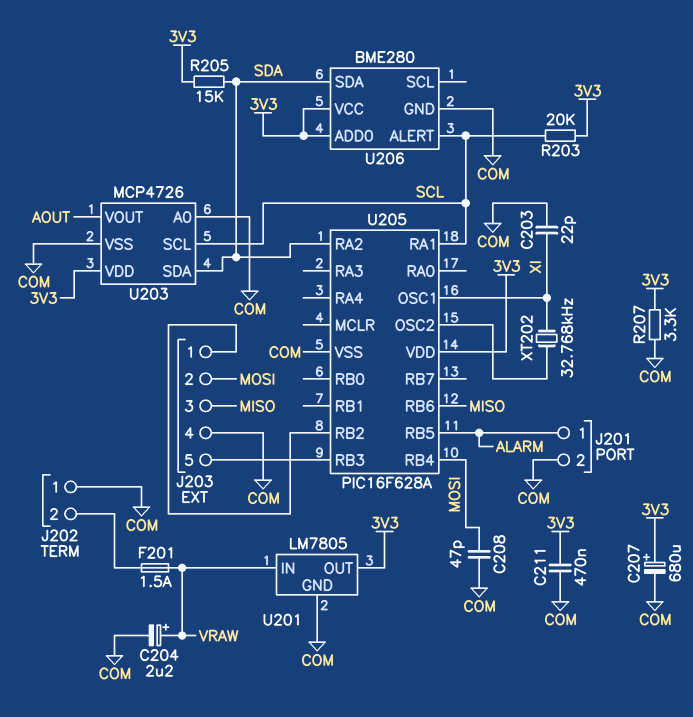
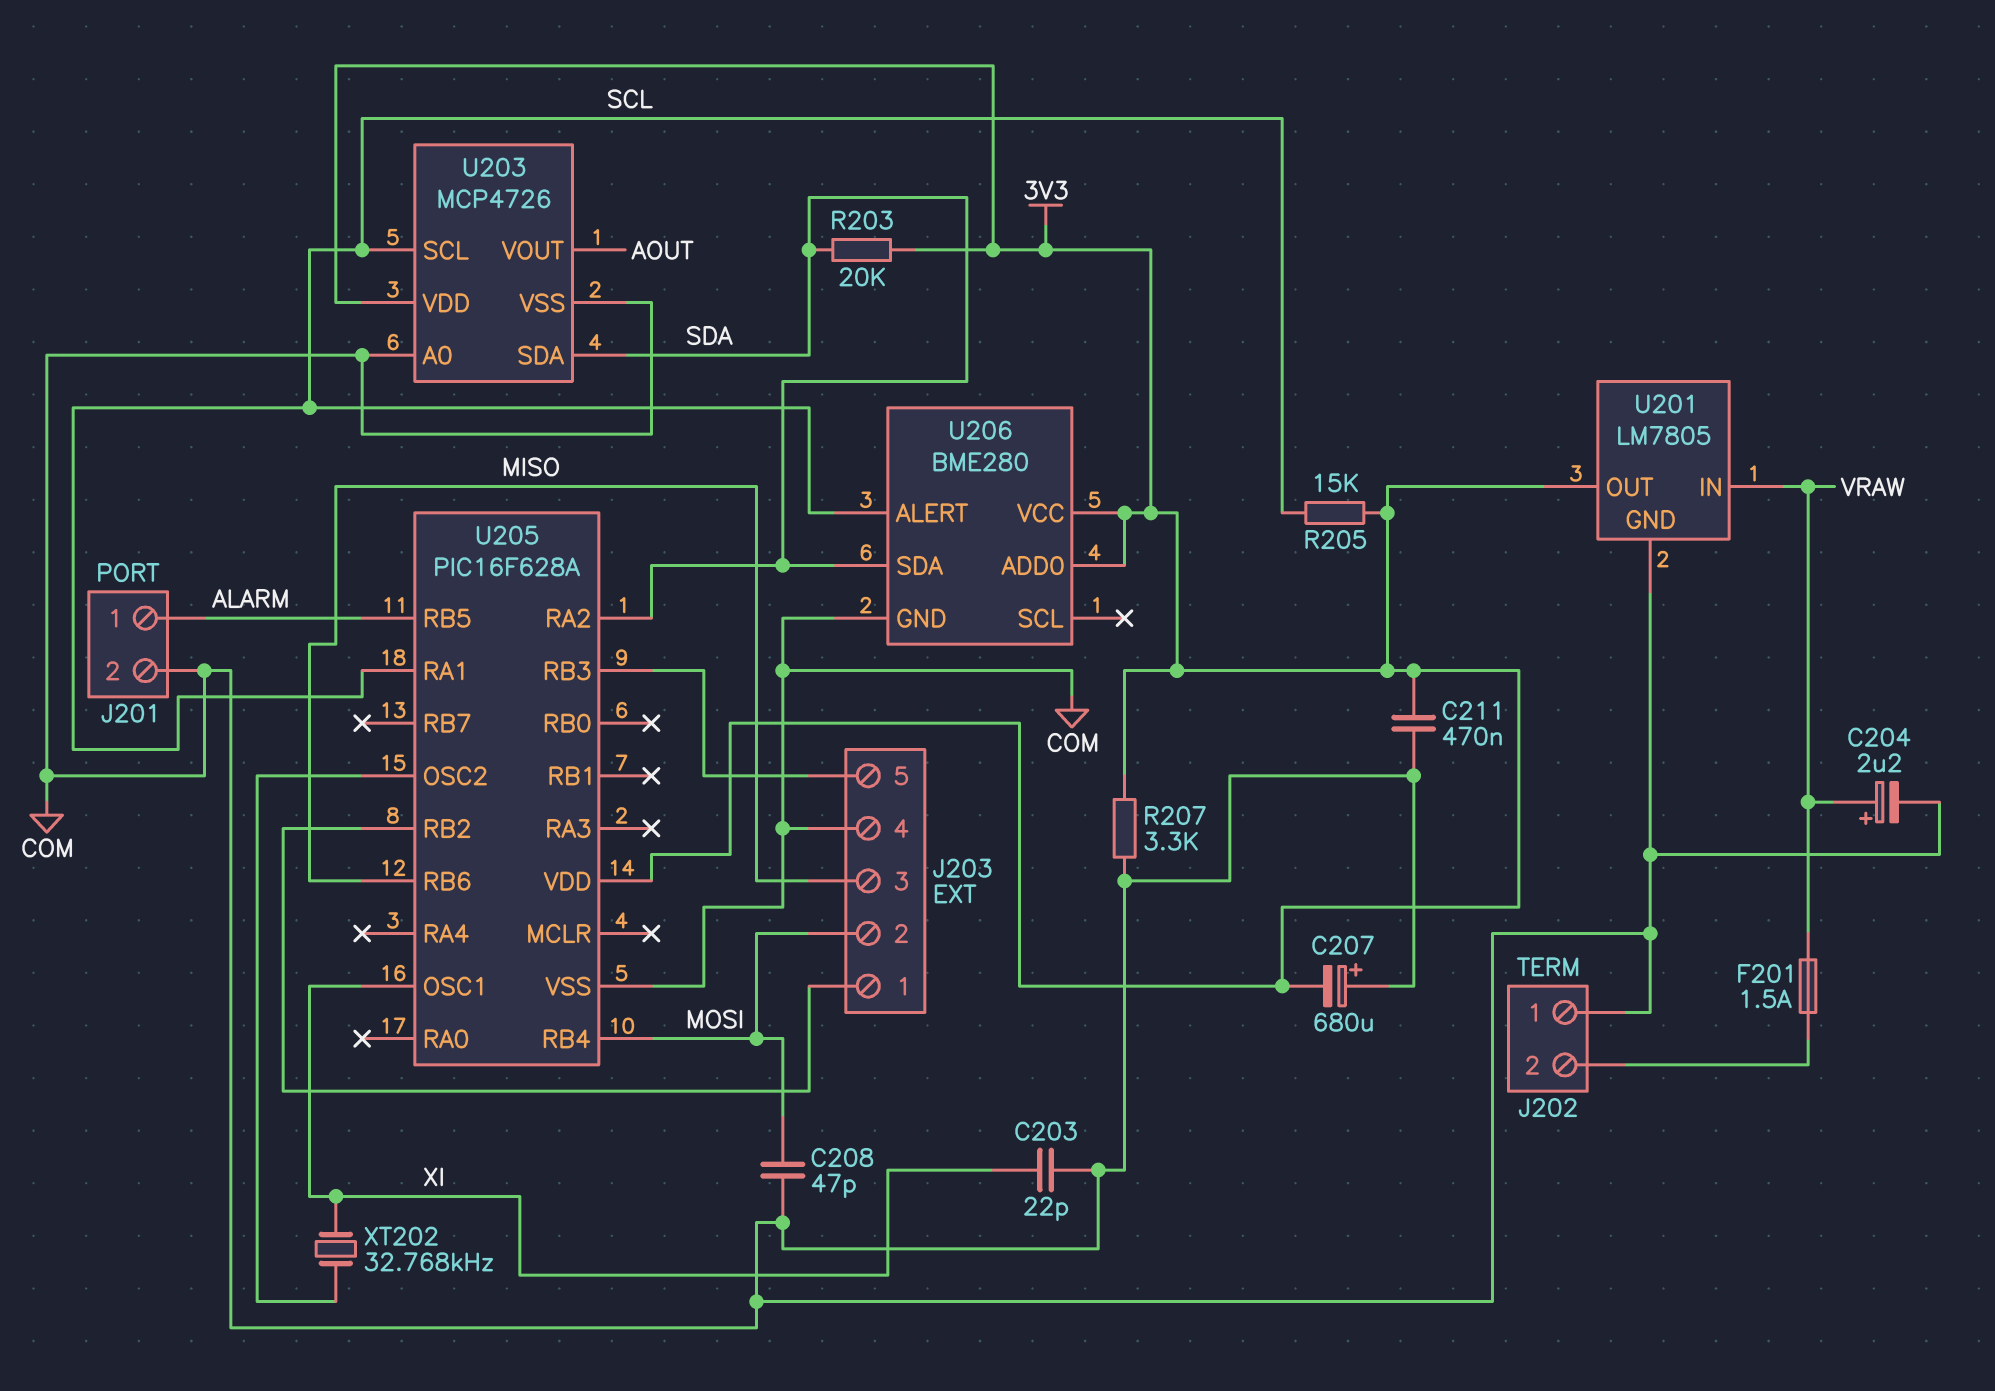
C207: 680uF (plus 3V3, minus COM) -> 680uF (plus COM, minus 3V3)
R203: 20k (3V3, SCL) -> 20k (3V3, SDA)
R205: 15k (3V3, SDA) -> 15k (3V3, SCL)

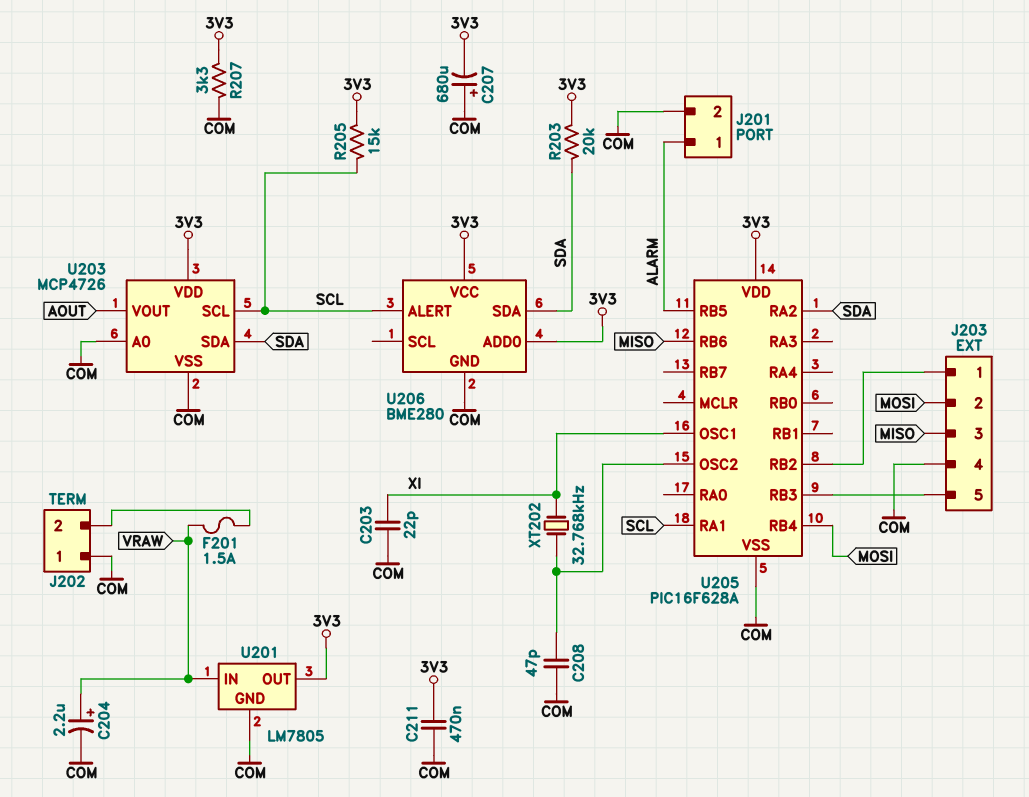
C208: 47pF (COM, MOSI) -> 47pF (COM, U205/OSC2)

